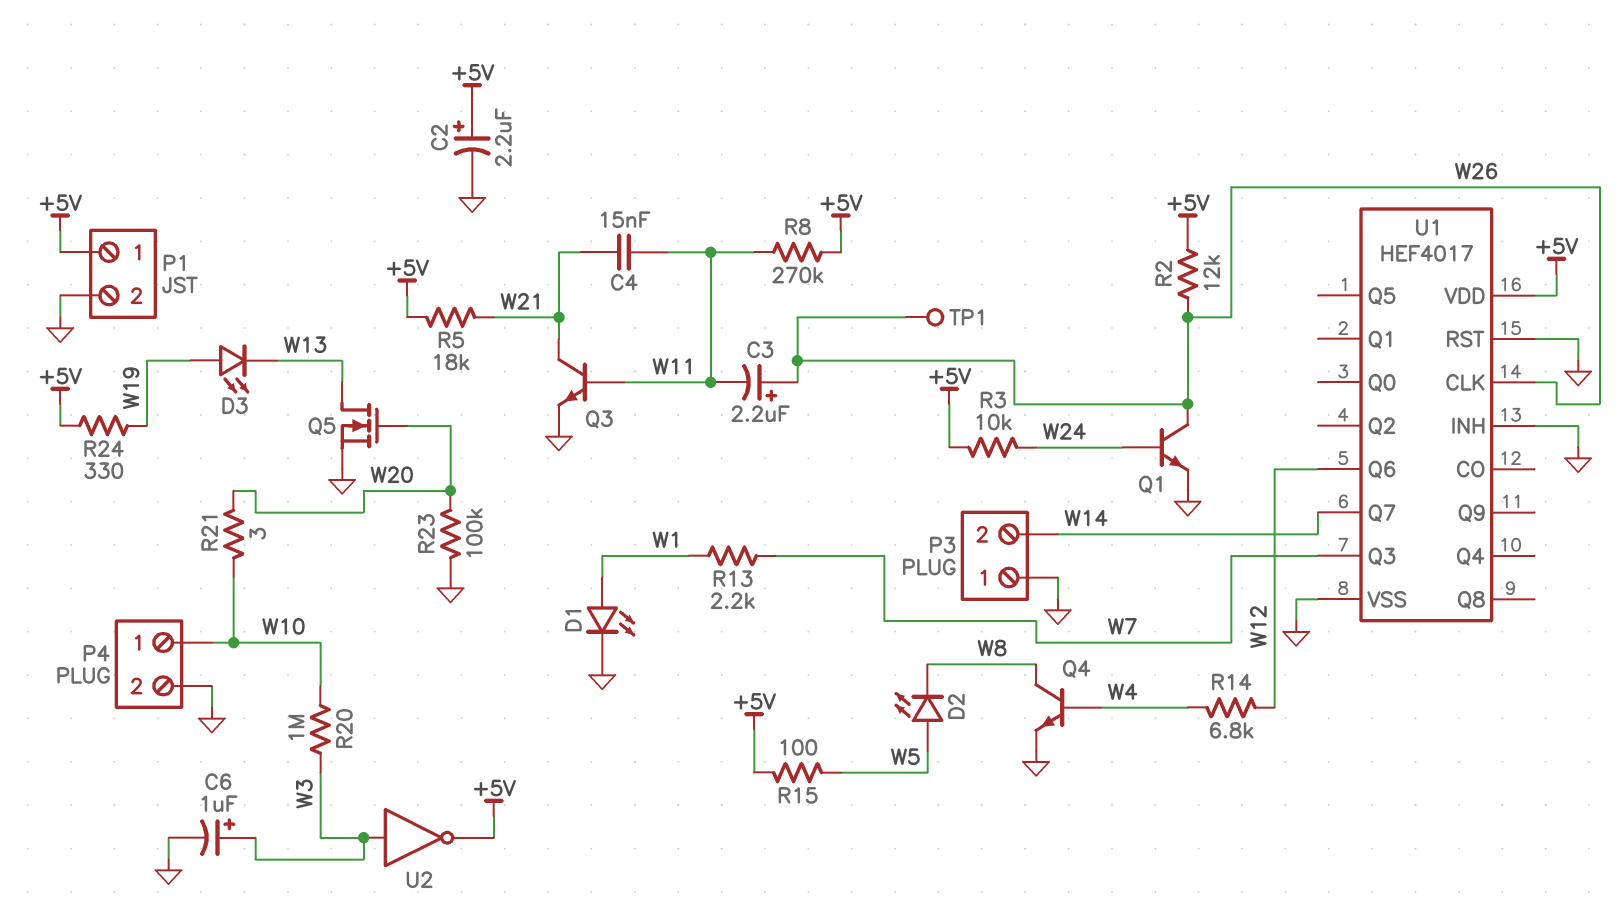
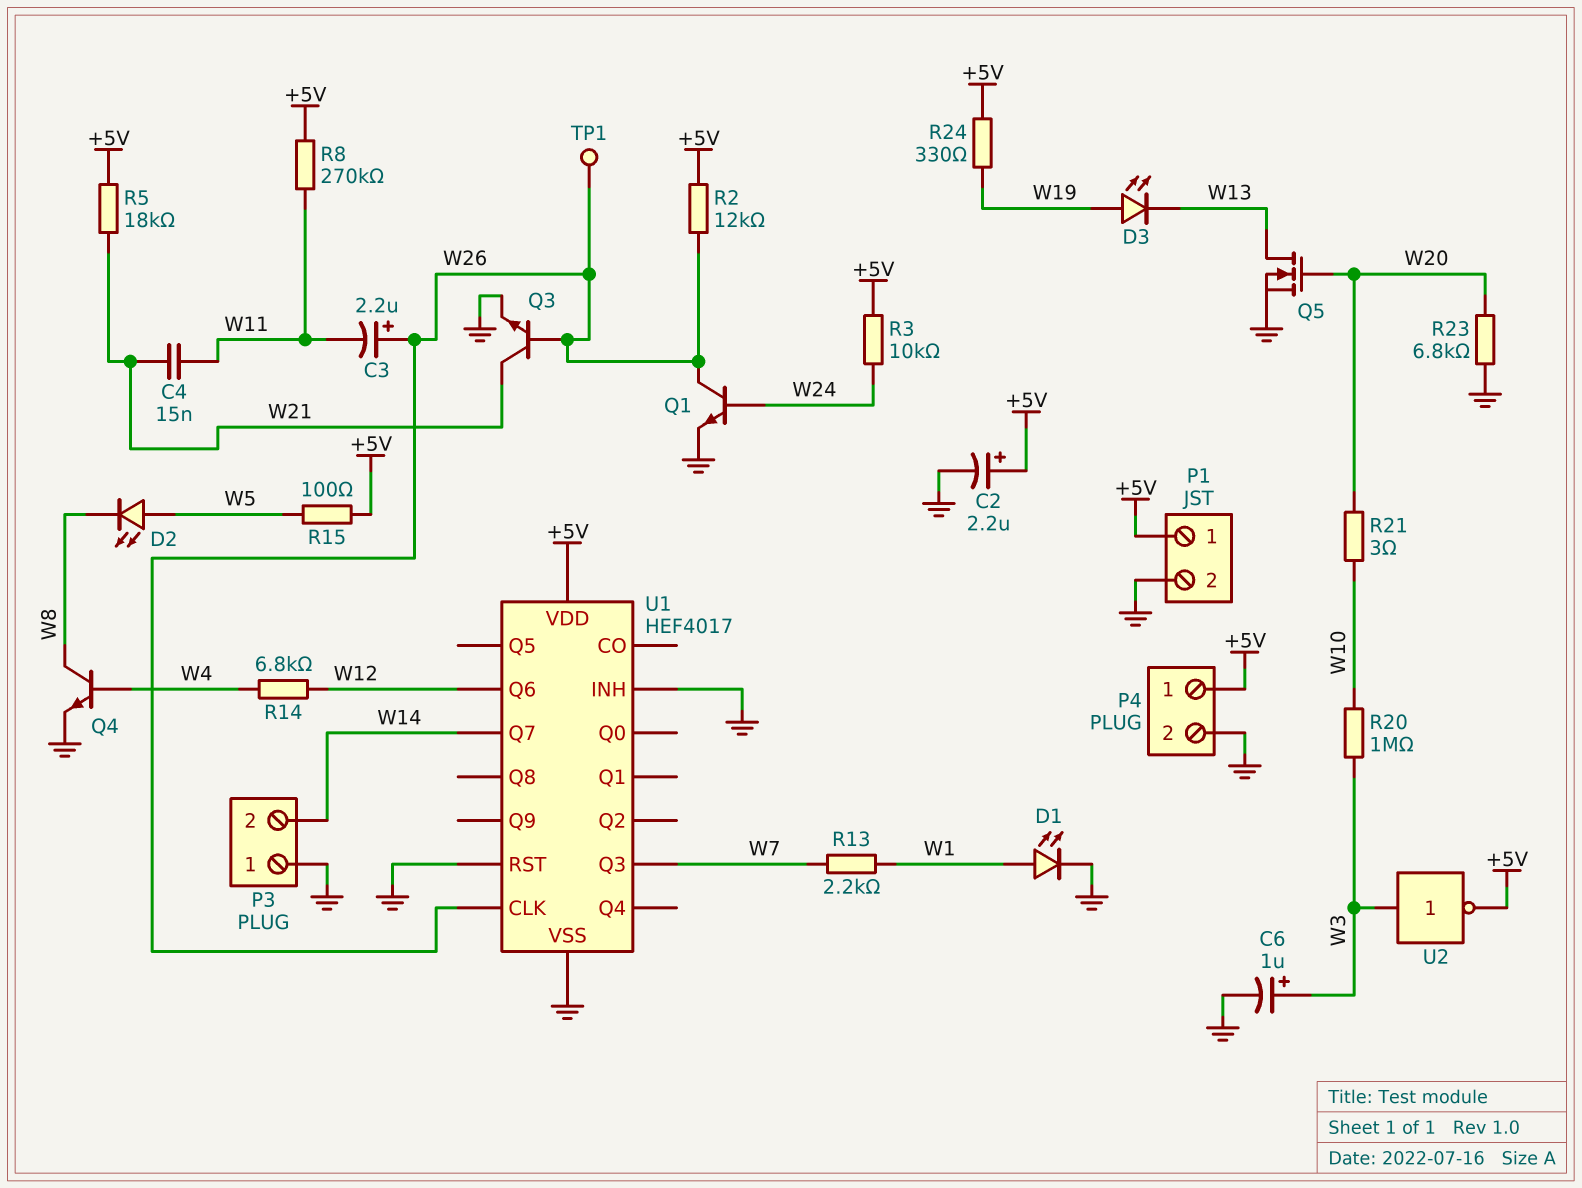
P4 pin 1: W10 -> +5V
Q3: NPN (B W11, C W21, E GND) -> NPN (B W26, C W21, E GND)
R23: 100k (GND, W20) -> 6.8k (GND, W20)

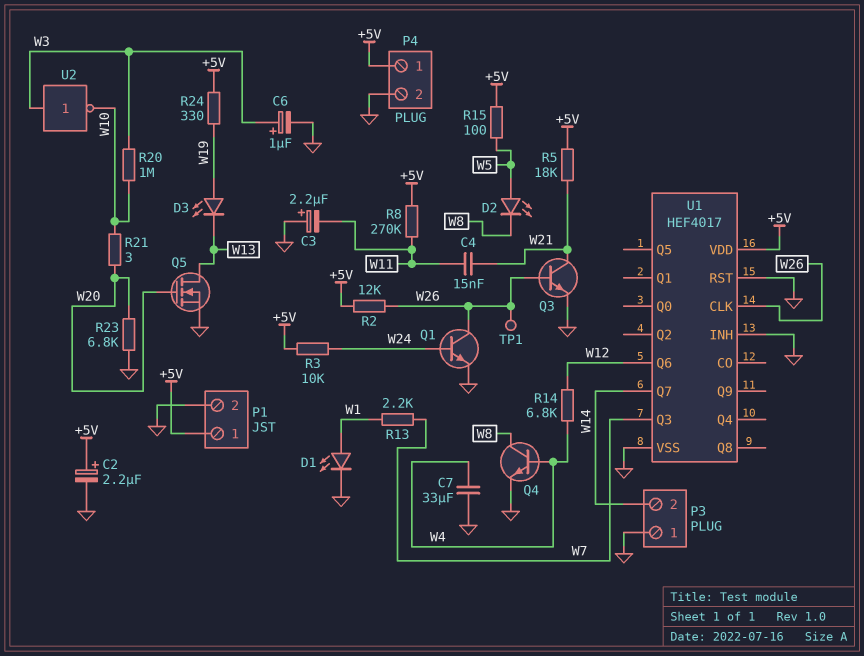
C3: 2.2uF (plus W26, minus W11) -> 2.2uF (plus GND, minus W11)
C7: none -> 33uF (GND, W4)
U2: NOT (in W3, out +5V) -> NOT (in W3, out W10)

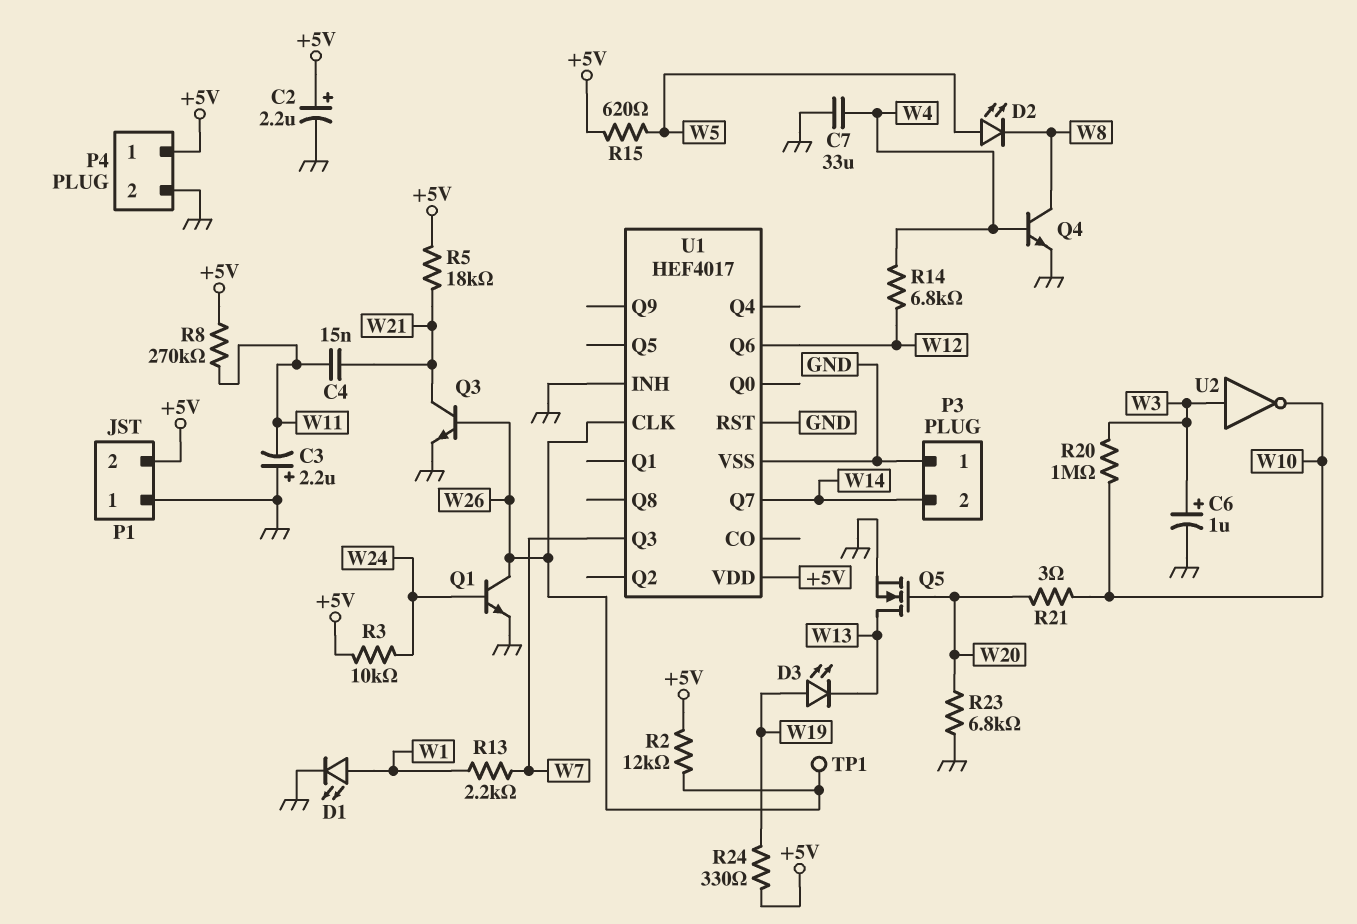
P1 pin 1: +5V -> GND
P1 pin 2: GND -> +5V
R15: 100 (+5V, W5) -> 620 (+5V, W5)

